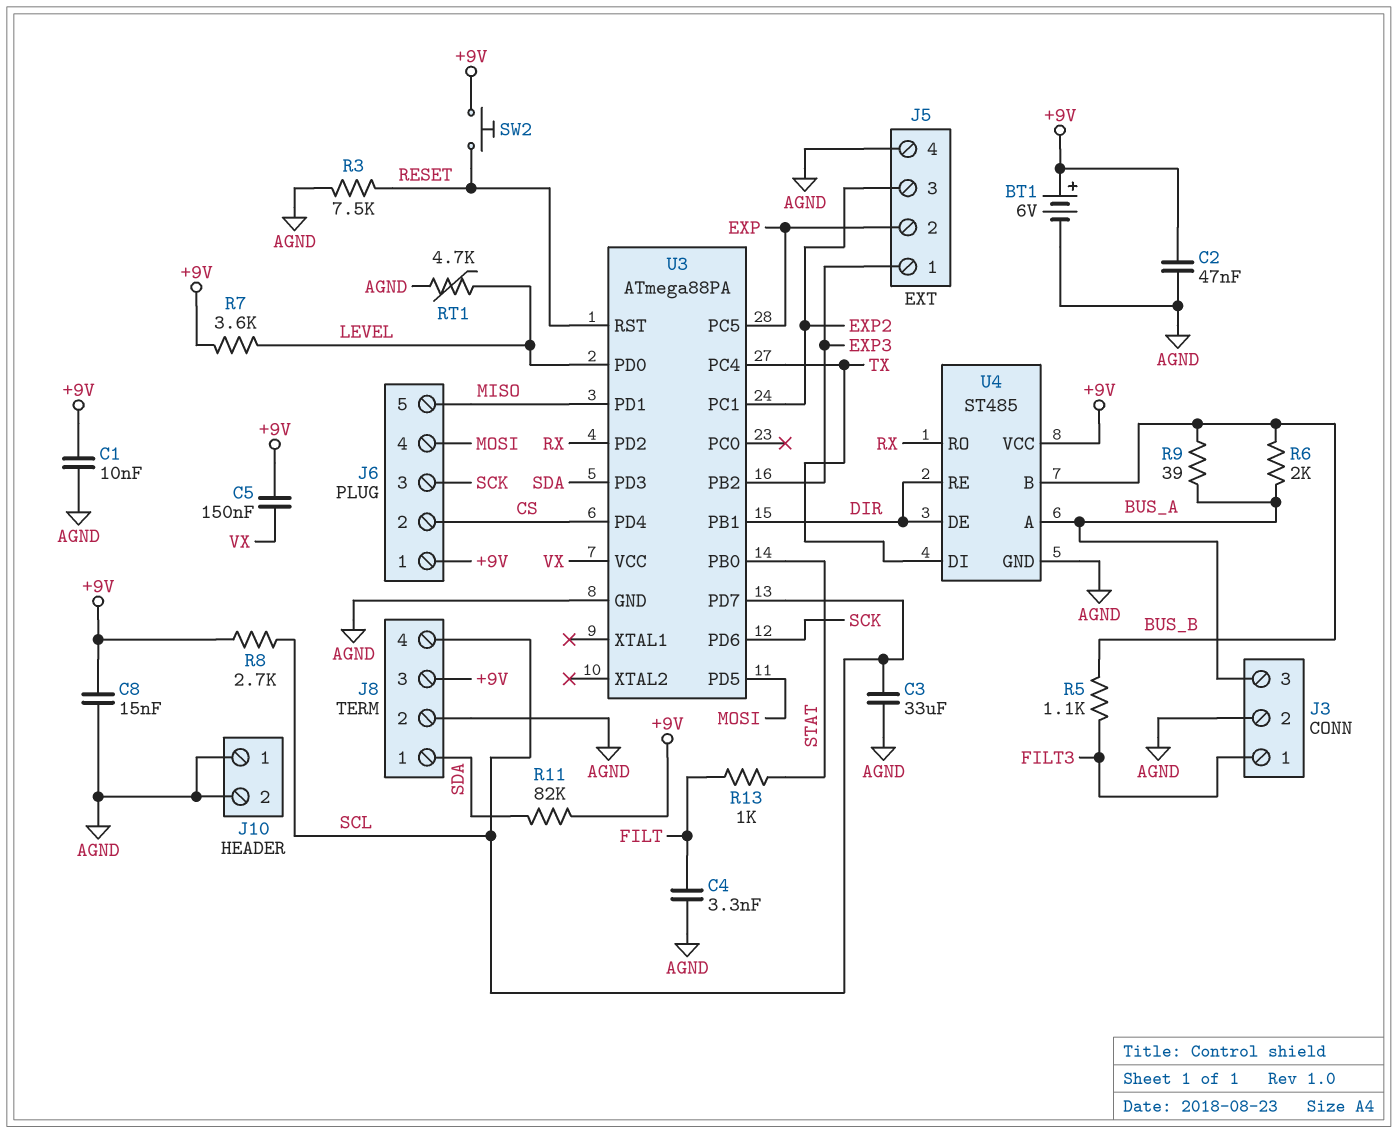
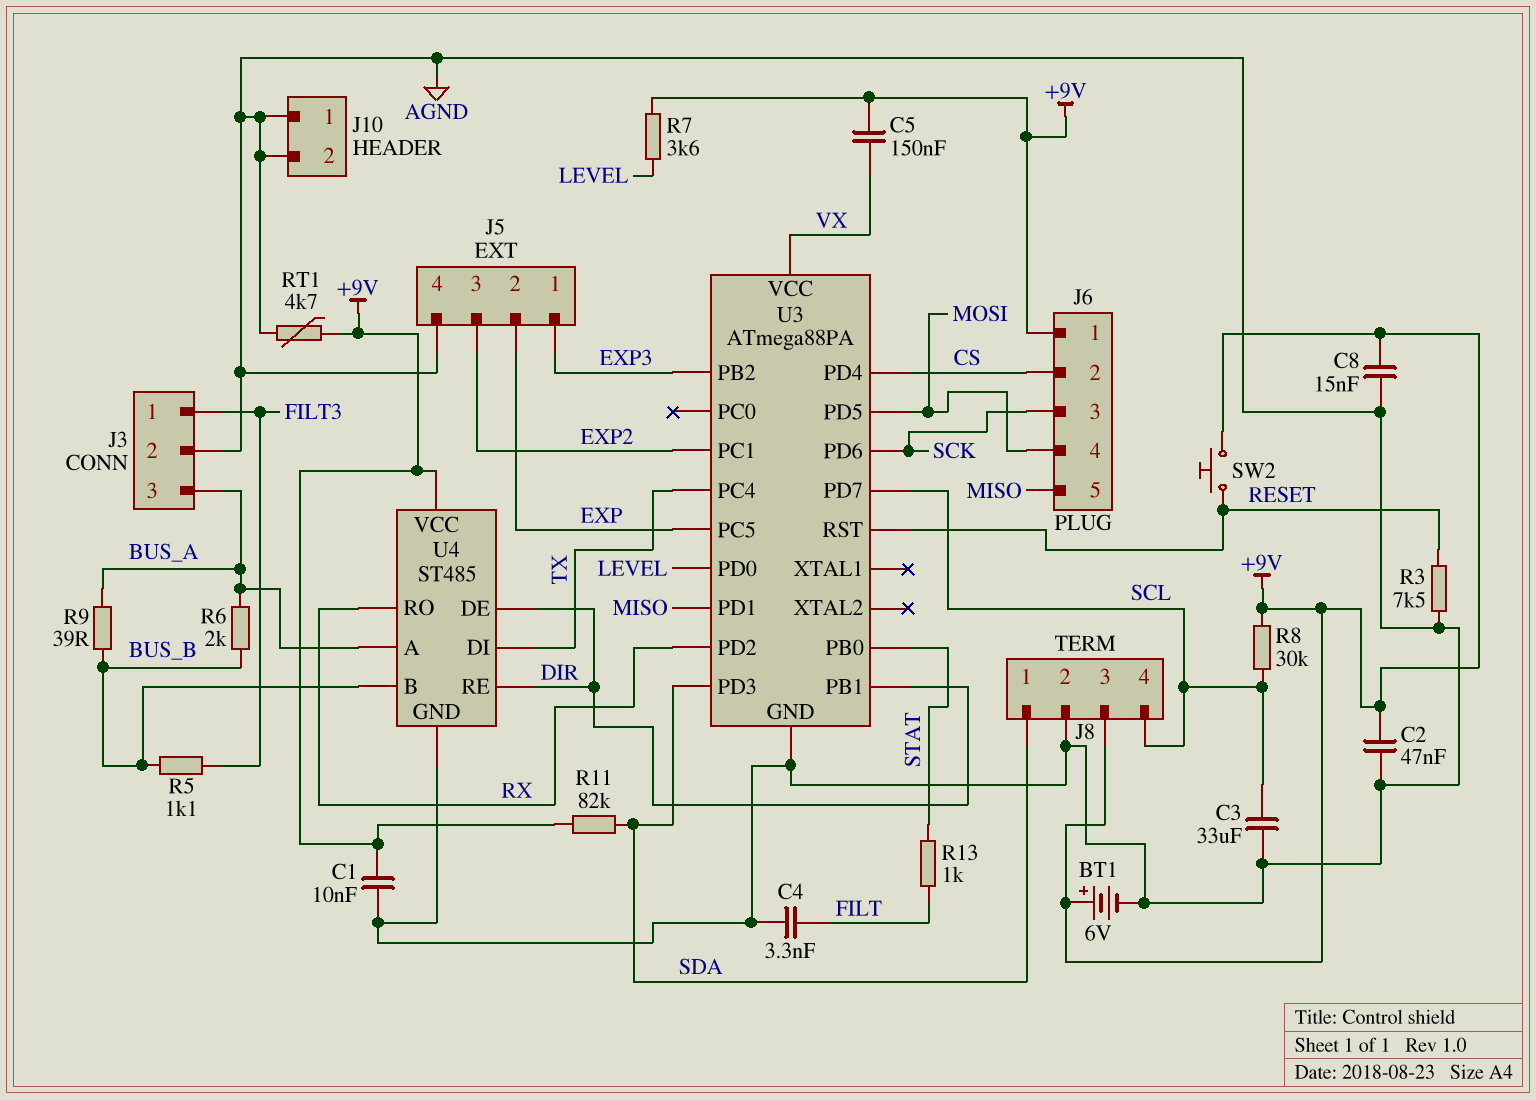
R8: 2.7k (+9V, SCL) -> 30k (+9V, SCL)
RT1: 4.7k (AGND, LEVEL) -> 4.7k (+9V, AGND)

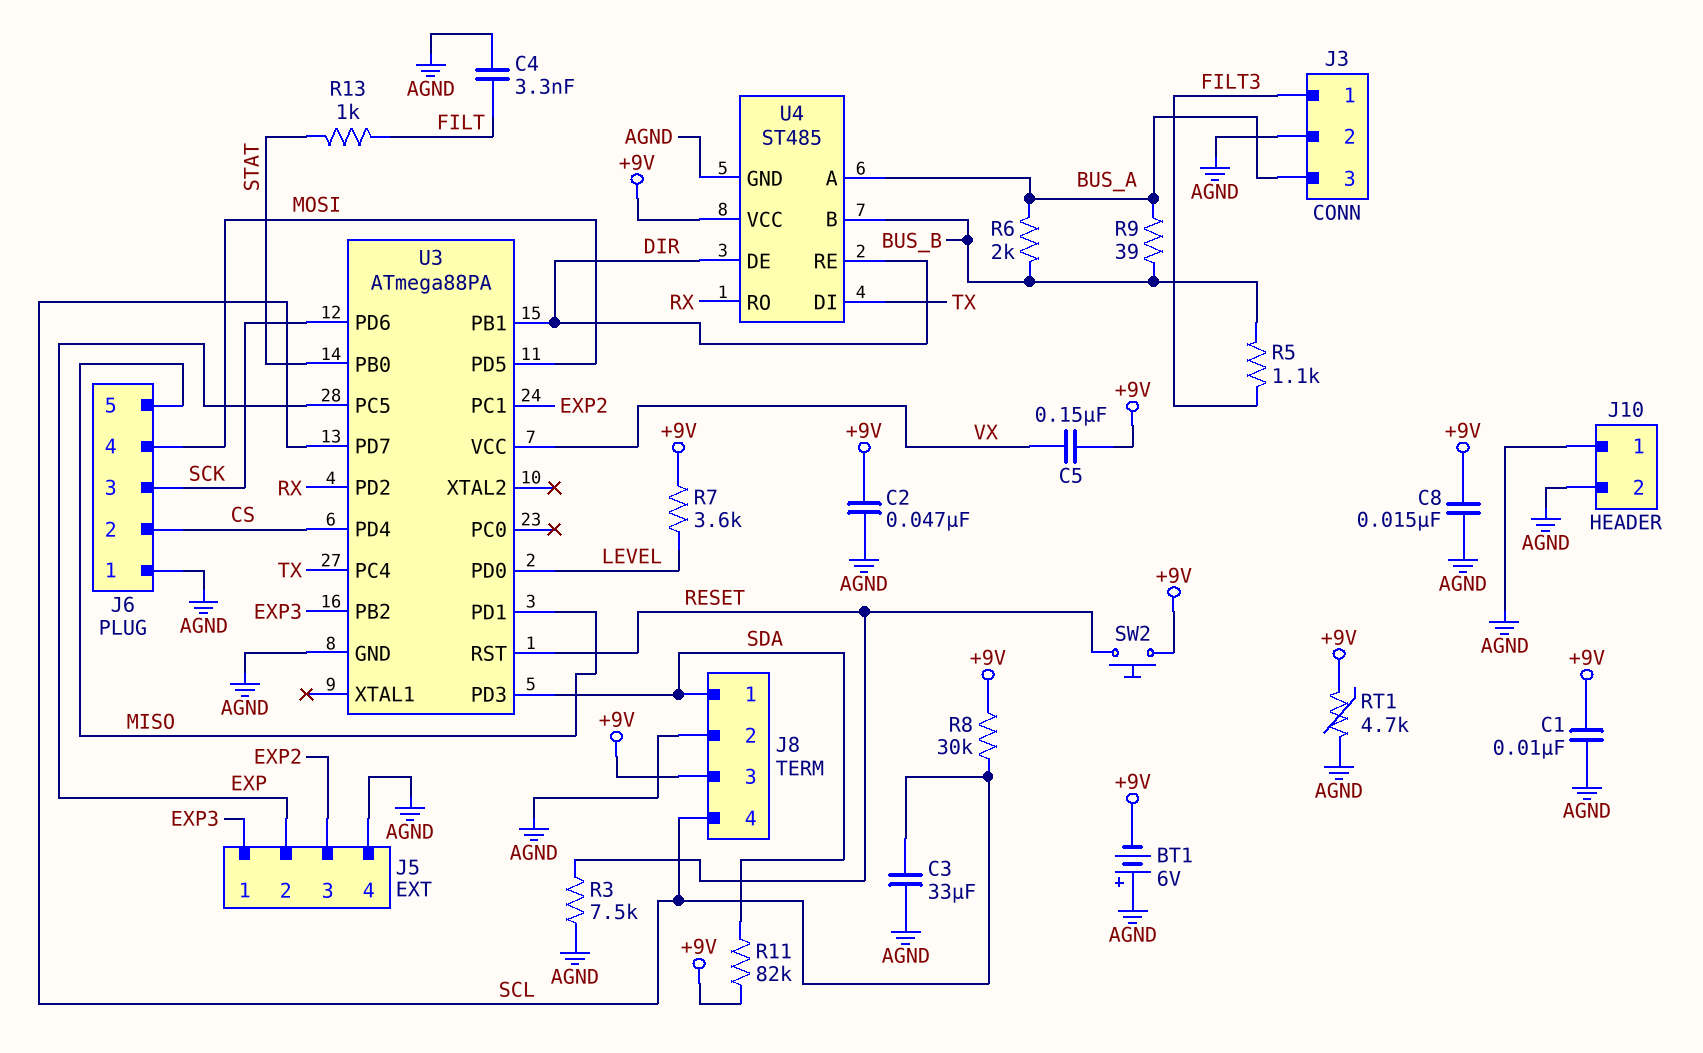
BT1: 6V (plus +9V, minus AGND) -> 6V (plus AGND, minus +9V)
J6 pin 1: +9V -> AGND

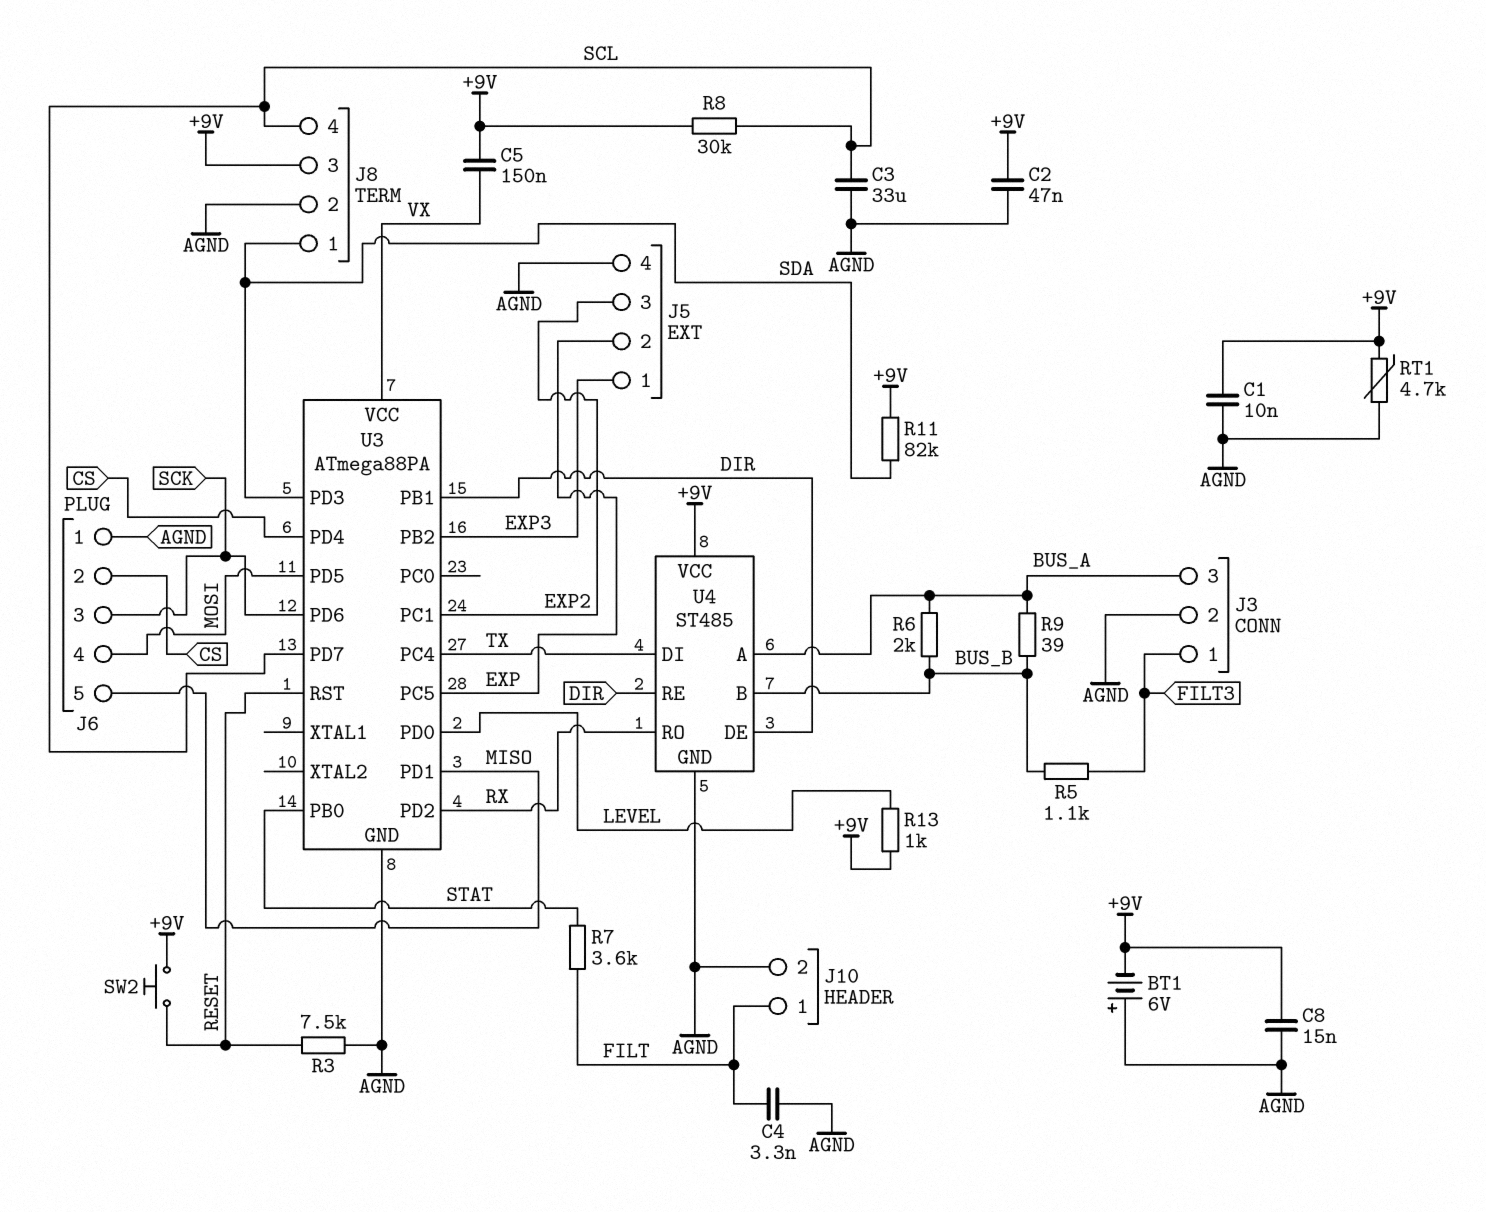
J10 pin 1: AGND -> FILT
R7: 3.6k (+9V, LEVEL) -> 3.6k (FILT, STAT)
R13: 1k (FILT, STAT) -> 1k (+9V, LEVEL)

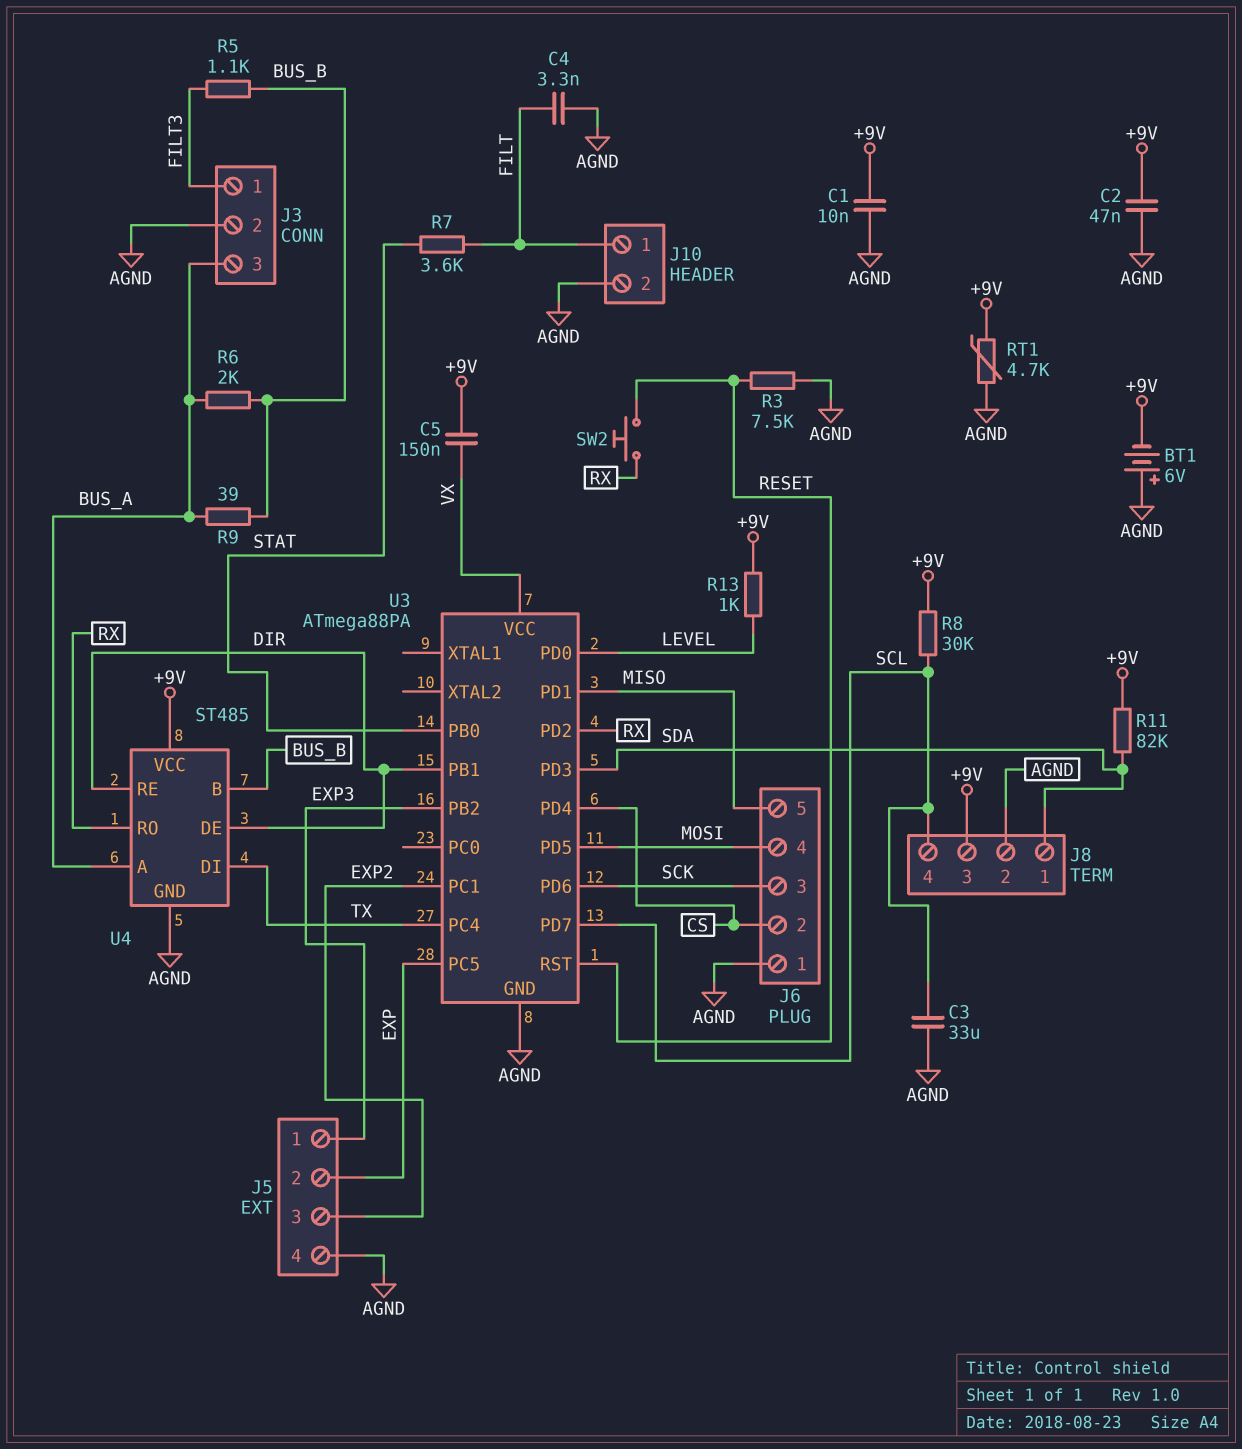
C8: 15nF (+9V, AGND) -> none
SW2: button (+9V, RESET) -> button (RESET, RX)

